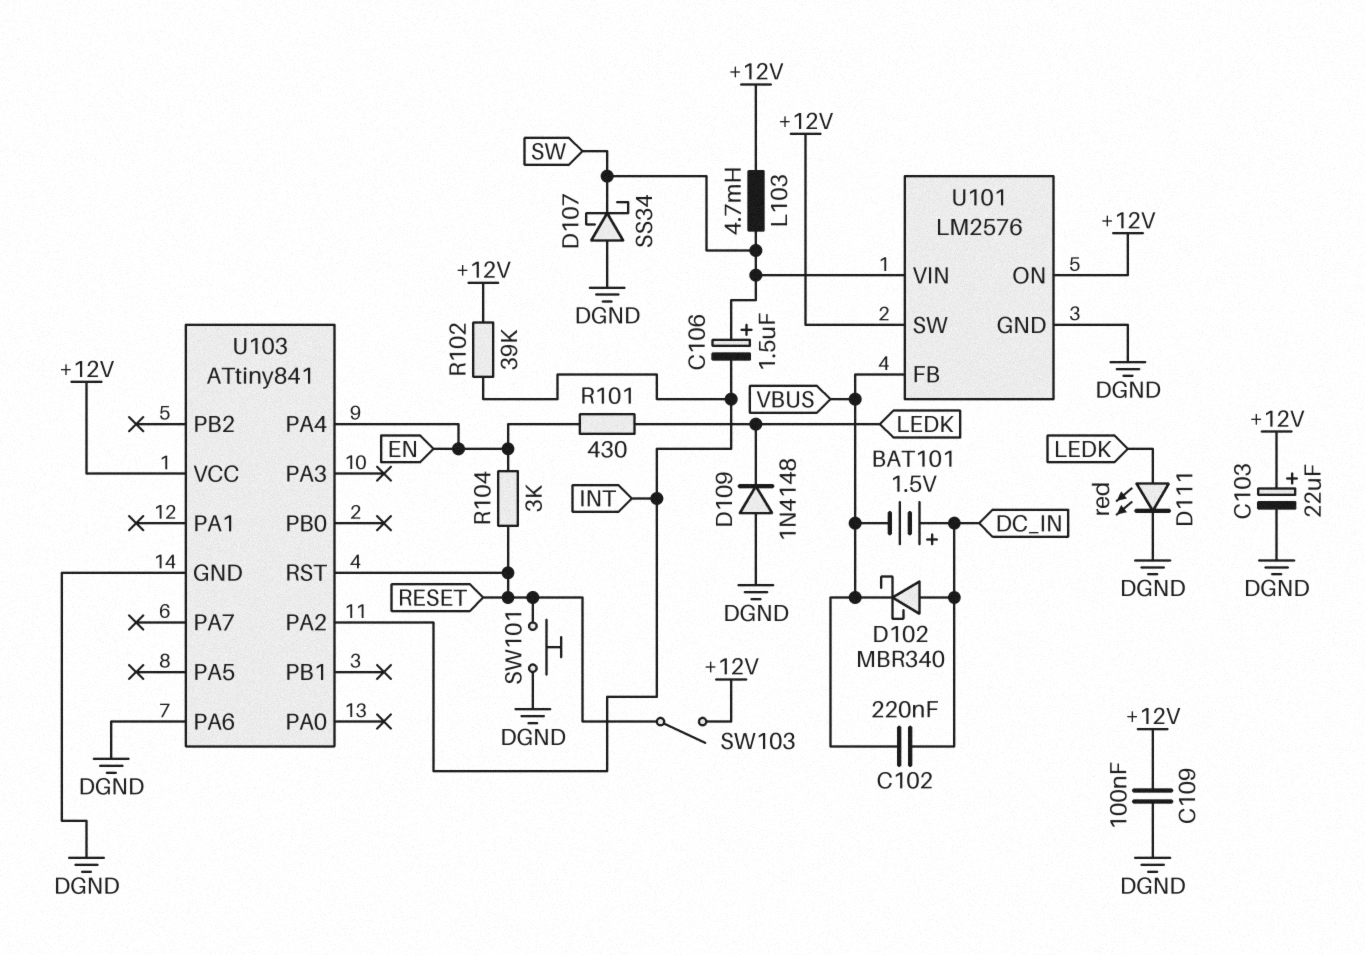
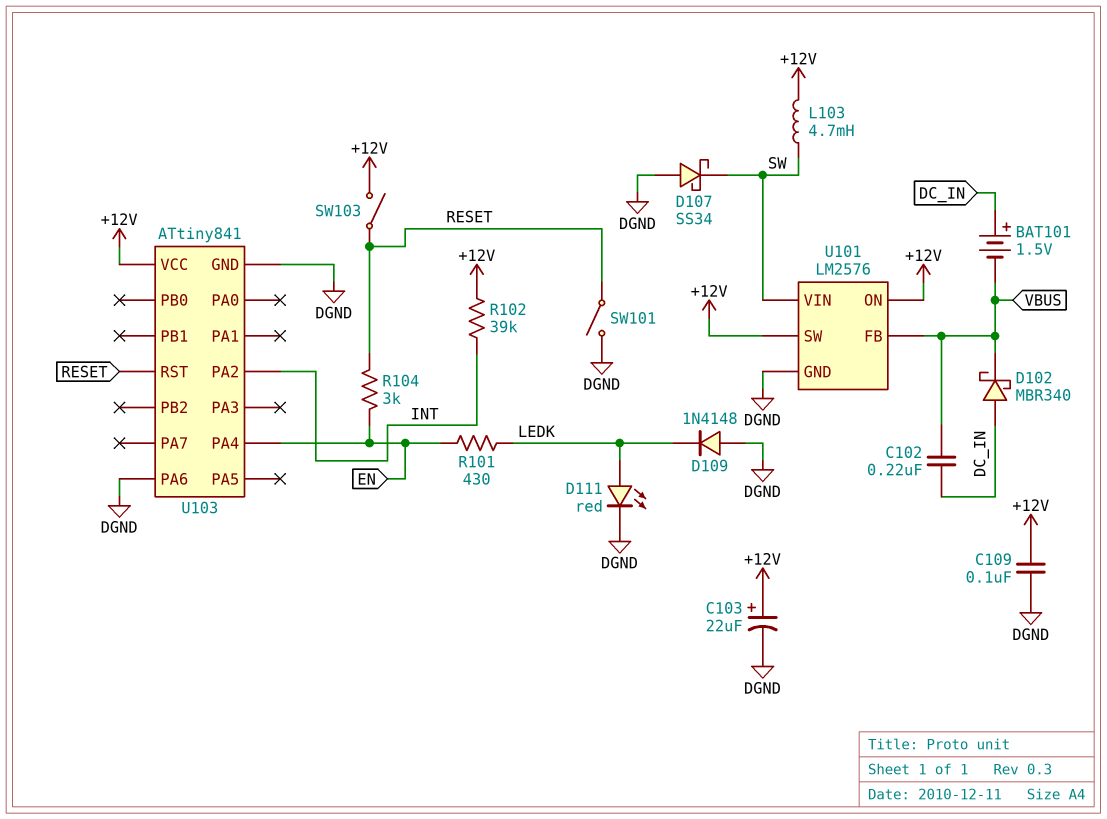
C106: 1.5uF (plus SW, minus INT) -> none
SW101: button (DGND, RESET) -> switch (DGND, RESET)

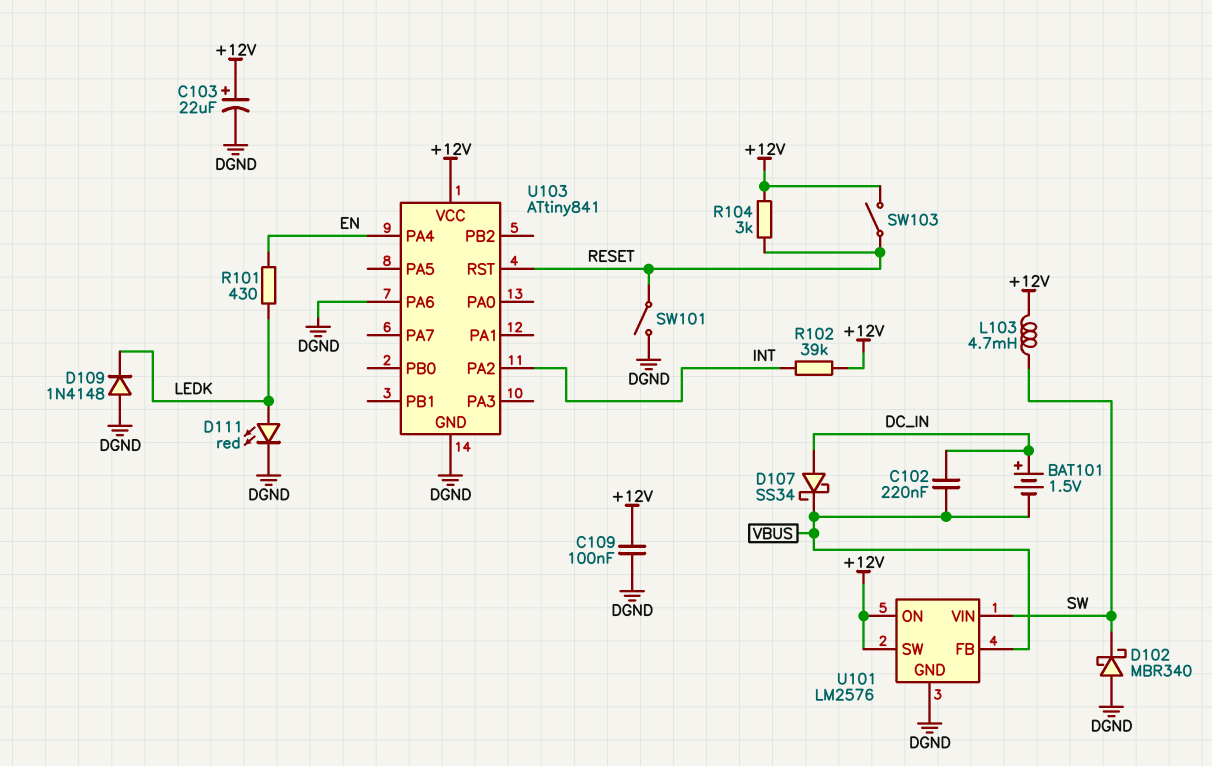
D102: schottky MBR340 (A DC_IN, K VBUS) -> schottky MBR340 (A DGND, K SW)
D107: schottky SS34 (A DGND, K SW) -> schottky SS34 (A DC_IN, K VBUS)
R104: 3k (EN, RESET) -> 3k (+12V, RESET)

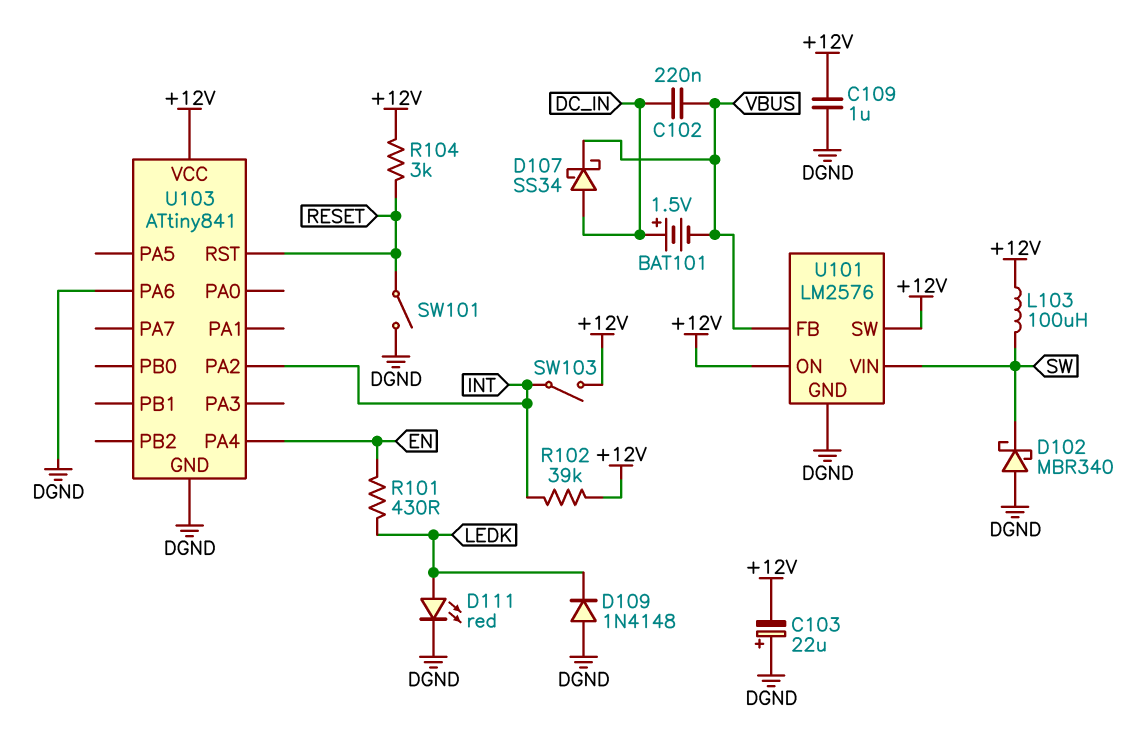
C103: 22uF (plus +12V, minus DGND) -> 22uF (plus DGND, minus +12V)
C109: 100nF (+12V, DGND) -> 1uF (+12V, DGND)
L103: 4.7mH (+12V, SW) -> 100uH (+12V, SW)
SW103: switch (+12V, RESET) -> switch (+12V, INT)

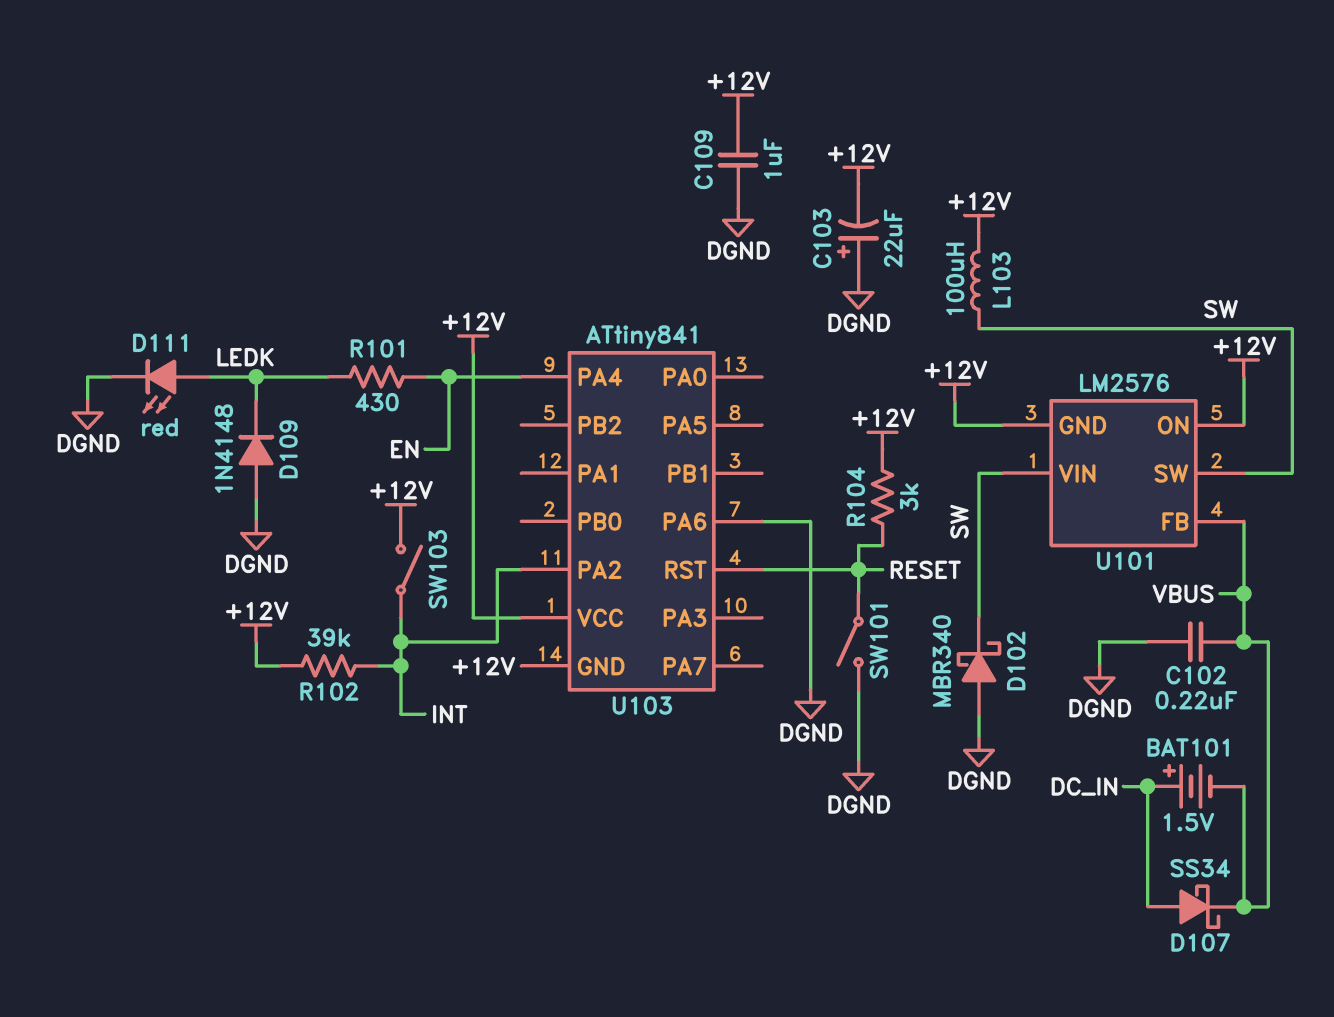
C102: 220nF (DC_IN, VBUS) -> 220nF (DGND, VBUS)
U101 pin GND: DGND -> +12V
U101 pin SW: +12V -> SW
U103 pin GND: DGND -> +12V

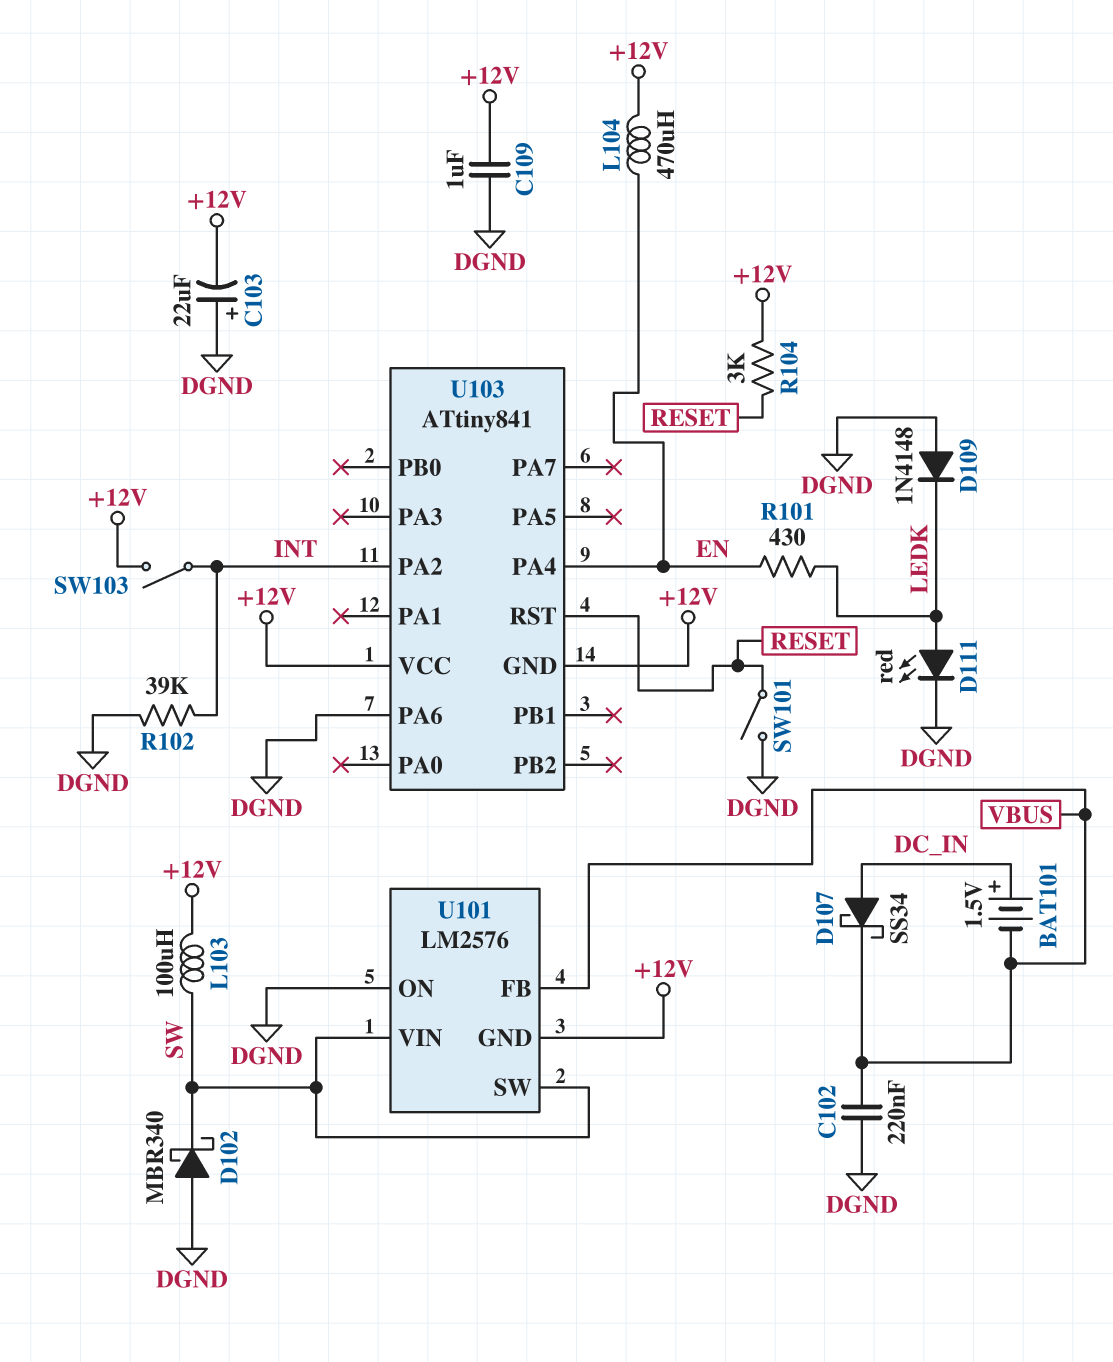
L104: none -> 470uH (+12V, EN)
R102: 39k (+12V, INT) -> 39k (DGND, INT)
U101 pin ON: +12V -> DGND

